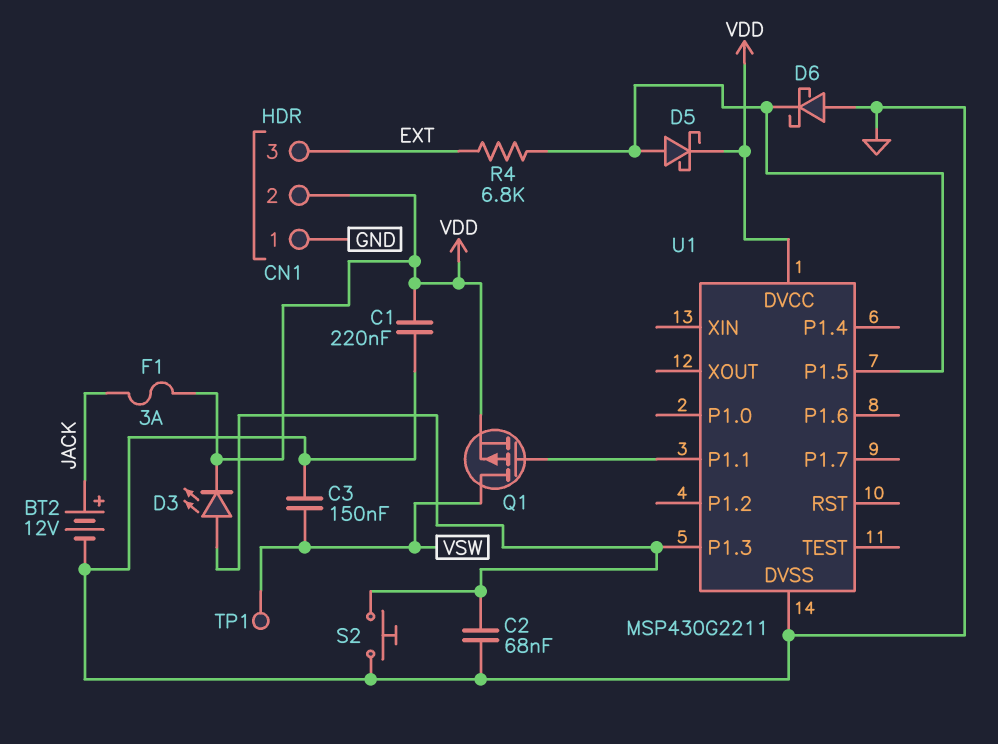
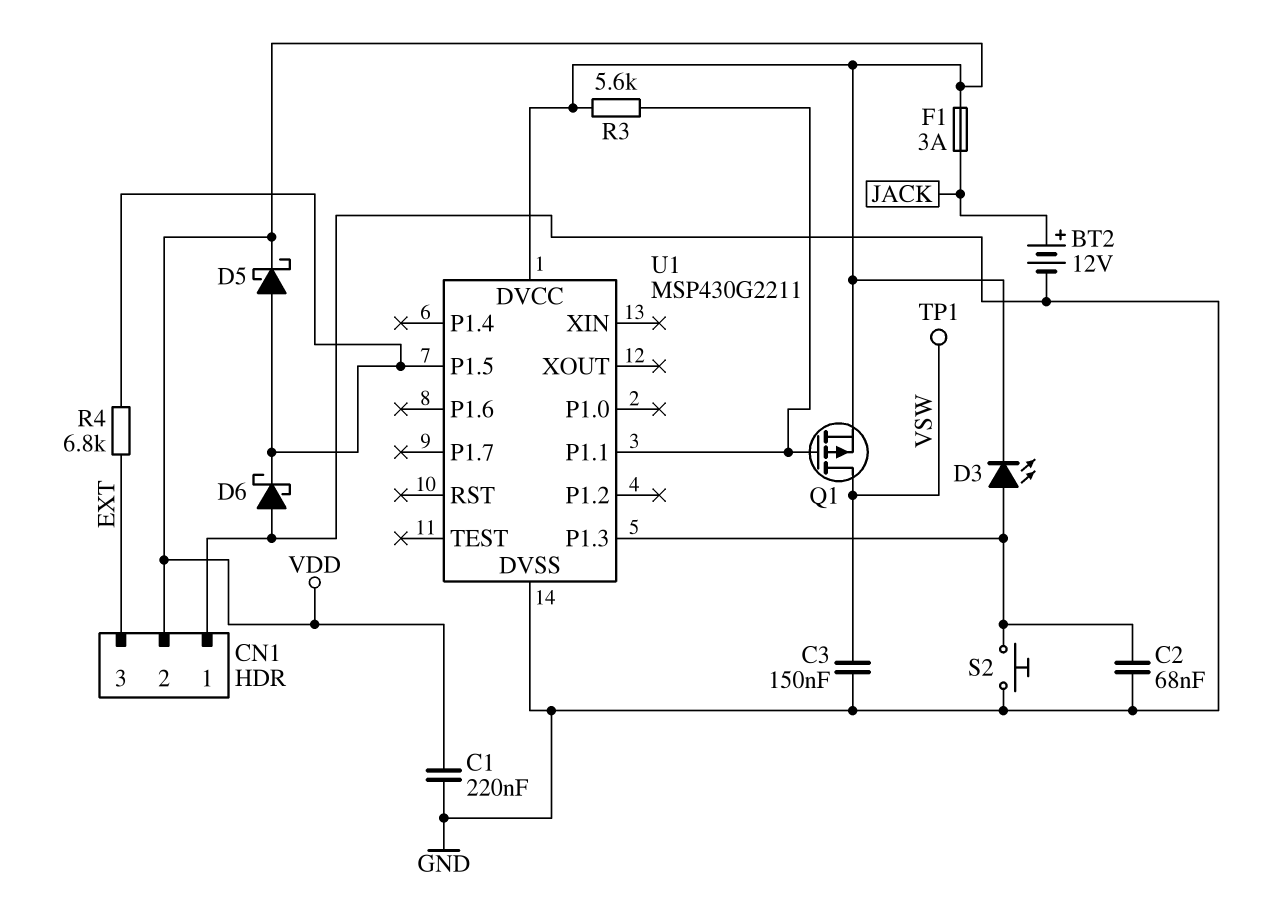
R3: none -> 5.6k (U1/P1.1, VDD)

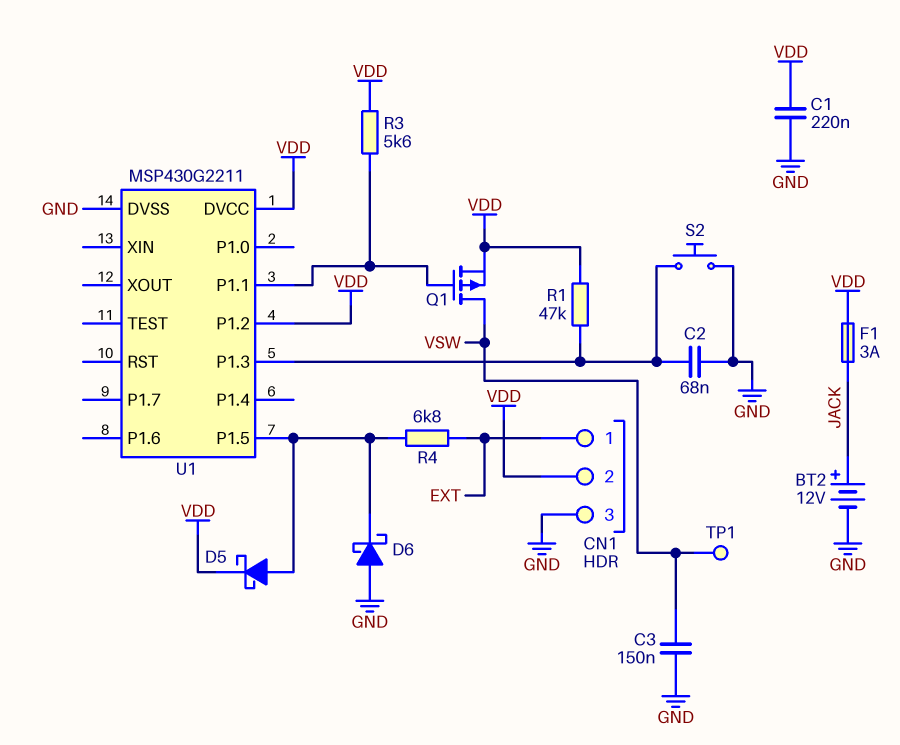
CN1 pin 1: GND -> EXT
CN1 pin 3: EXT -> GND
D3: LED (A U1/P1.3, K VDD) -> none
R1: none -> 47k (U1/P1.3, VDD)
U1 pin P1.2: none -> VDD

